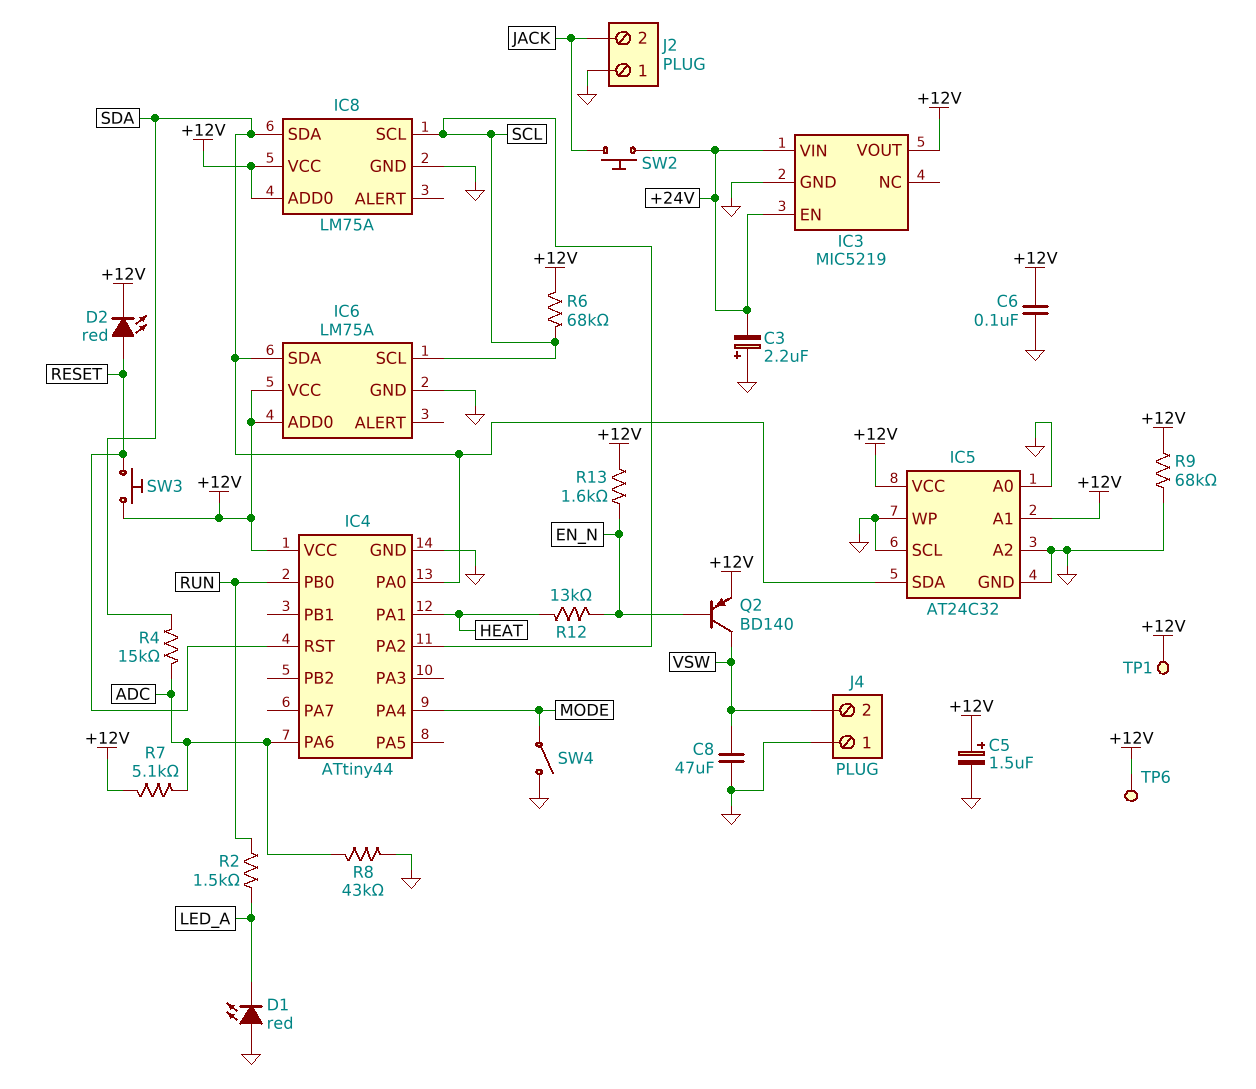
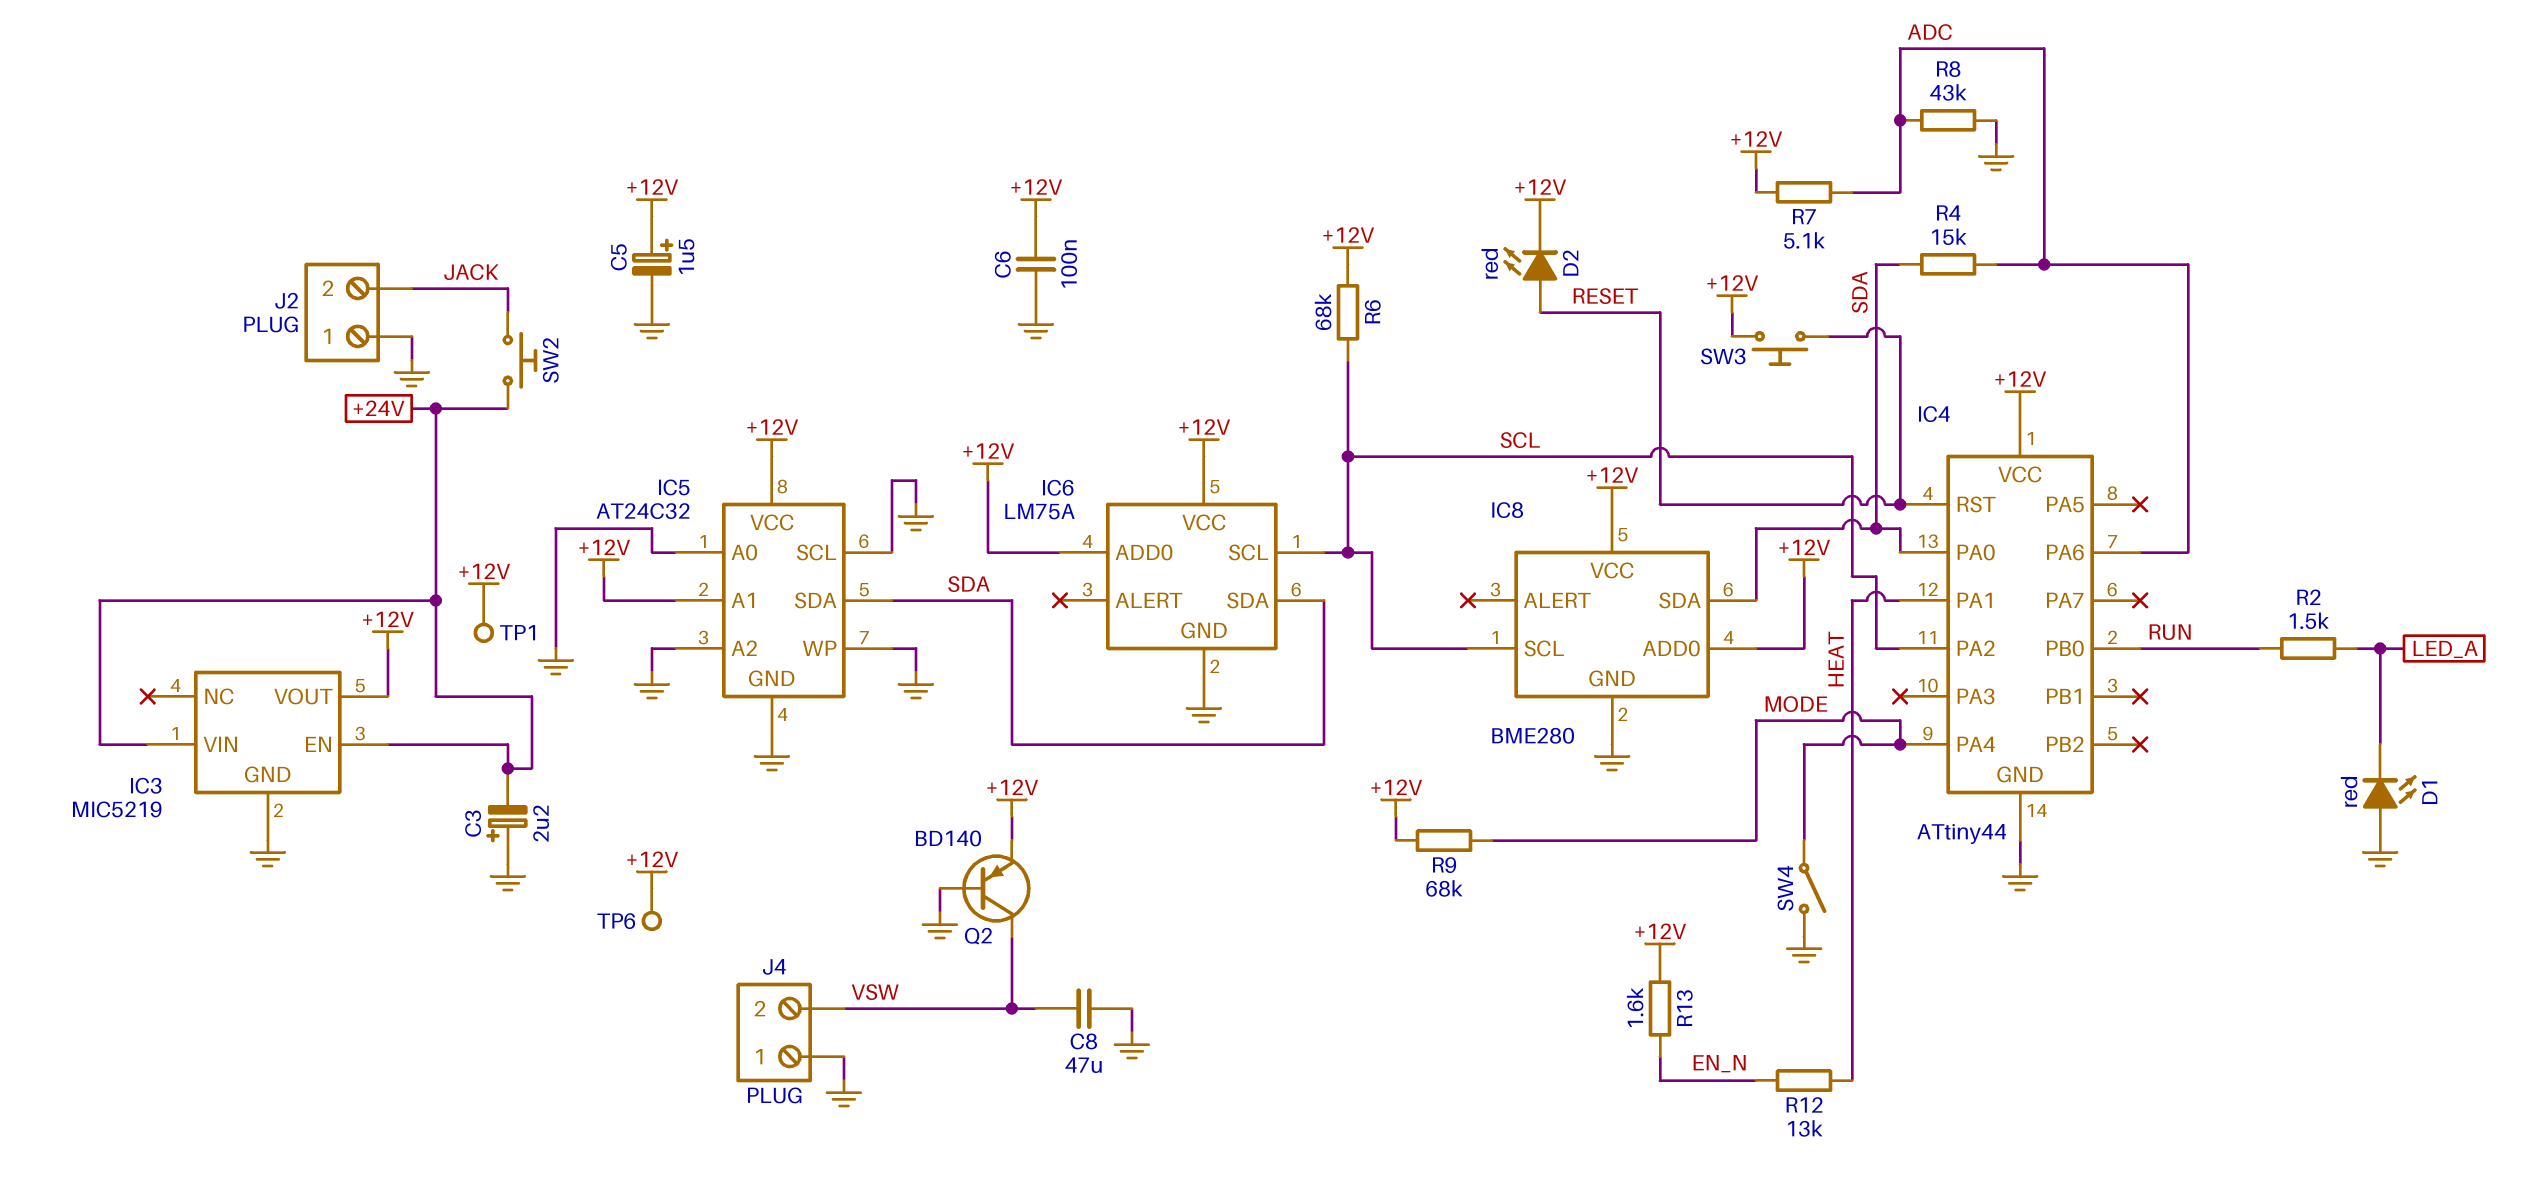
IC8: LM75A -> BME280
Q2: PNP BD140 (B EN_N, C VSW, E +12V) -> PNP BD140 (B GND, C VSW, E +12V)
R9: 68k (+12V, GND) -> 68k (+12V, MODE)

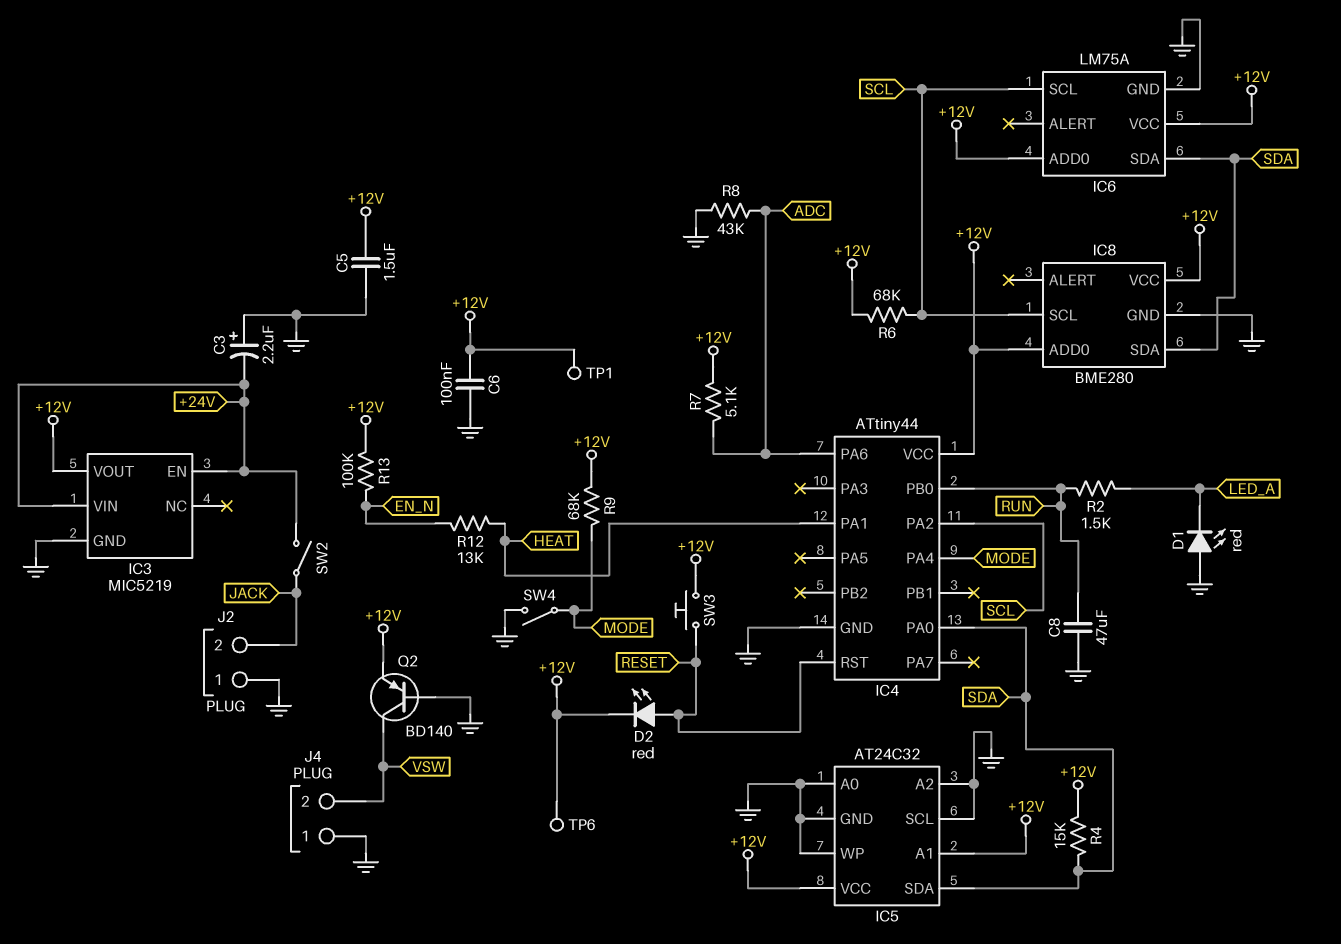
C5: 1.5uF (plus +12V, minus GND) -> 1.5uF (+12V, GND)
C8: 47uF (GND, VSW) -> 47uF (GND, RUN)
R4: 15k (ADC, SDA) -> 15k (+12V, SDA)
R13: 1.6k (+12V, EN_N) -> 100k (+12V, EN_N)
SW2: button (+24V, JACK) -> switch (+24V, JACK)

